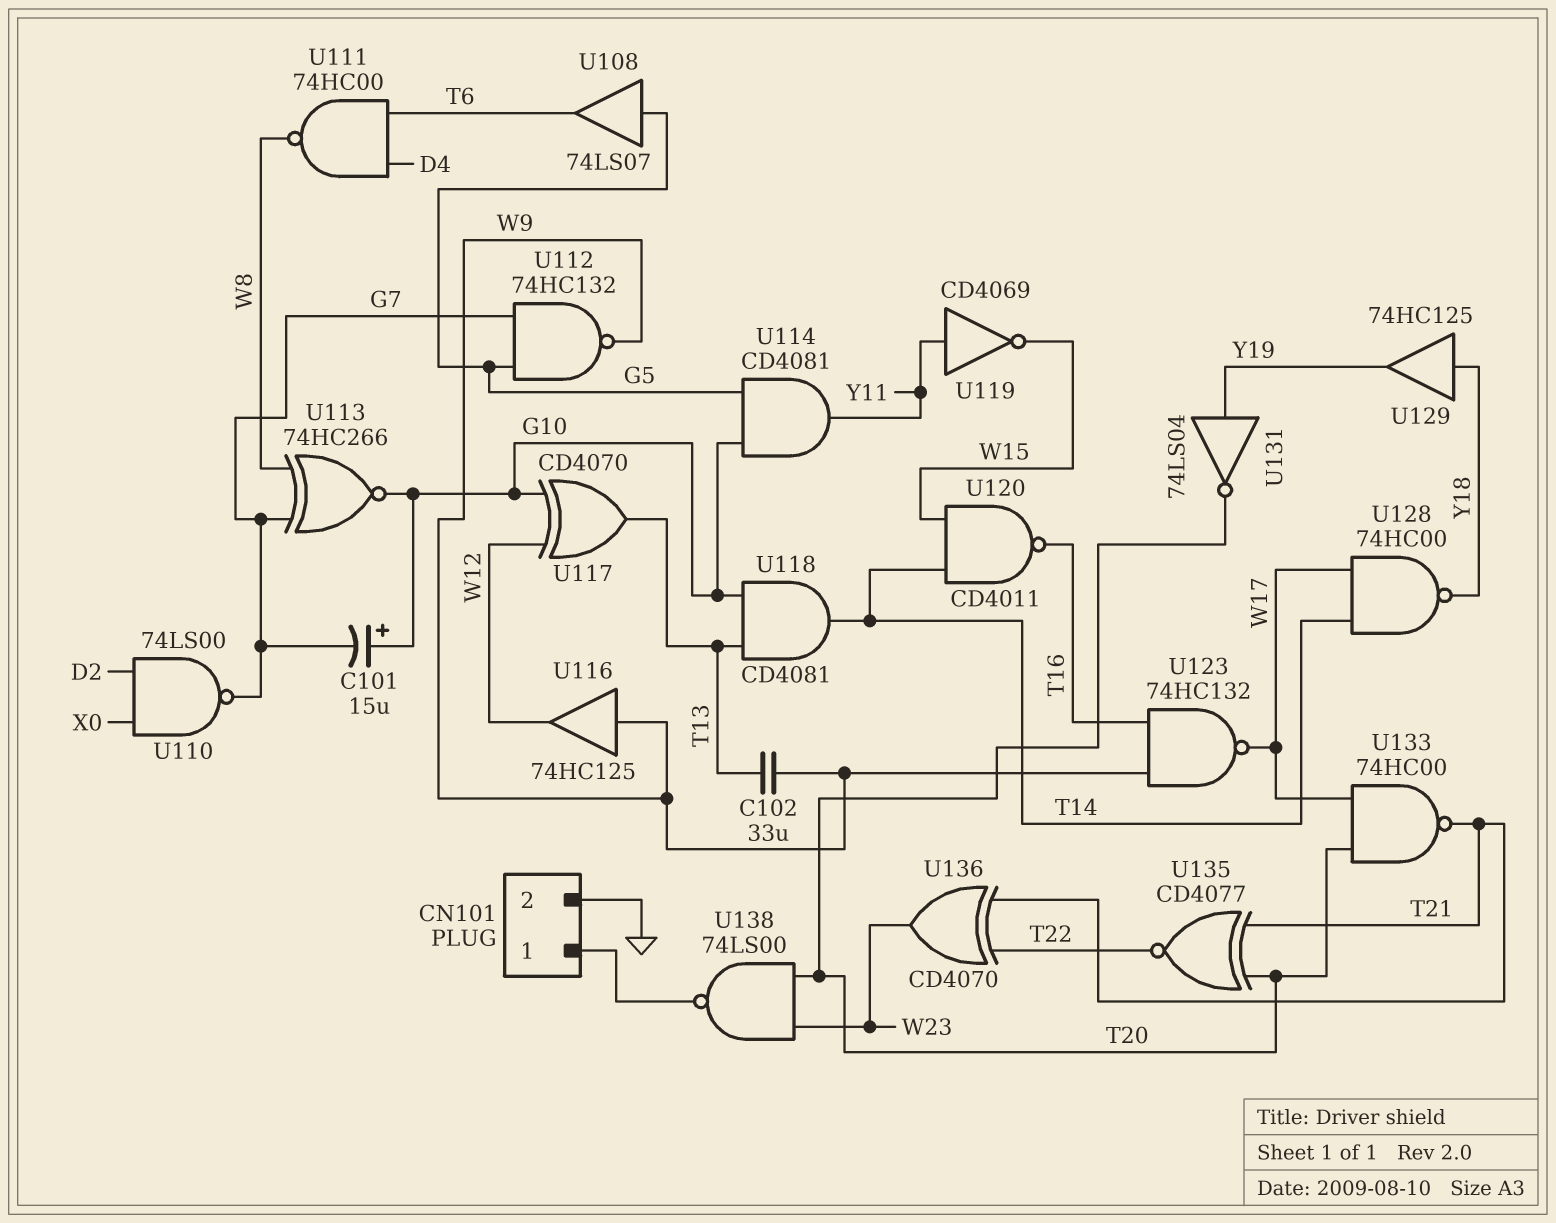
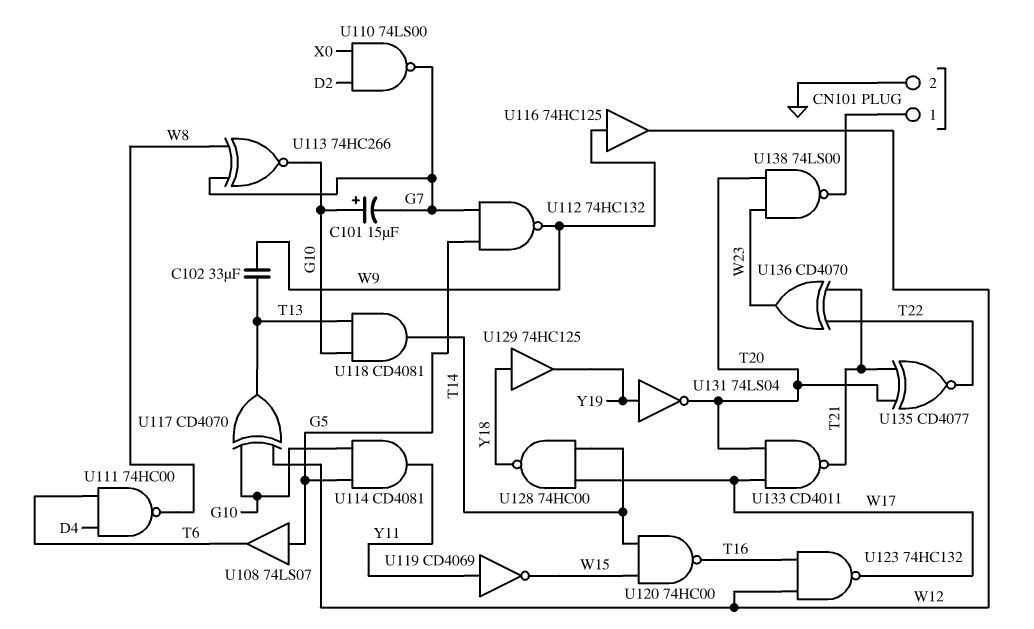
U120: NAND CD4011 (in T14, in W15, out T16) -> NAND 74HC00 (in T14, in W15, out T16)
U123: NAND 74HC132 (in T16, in W9, out W17) -> NAND 74HC132 (in T16, in W12, out W17)
U133: NAND 74HC00 (in T20, in W17, out T21) -> NAND CD4011 (in T20, in W17, out T21)

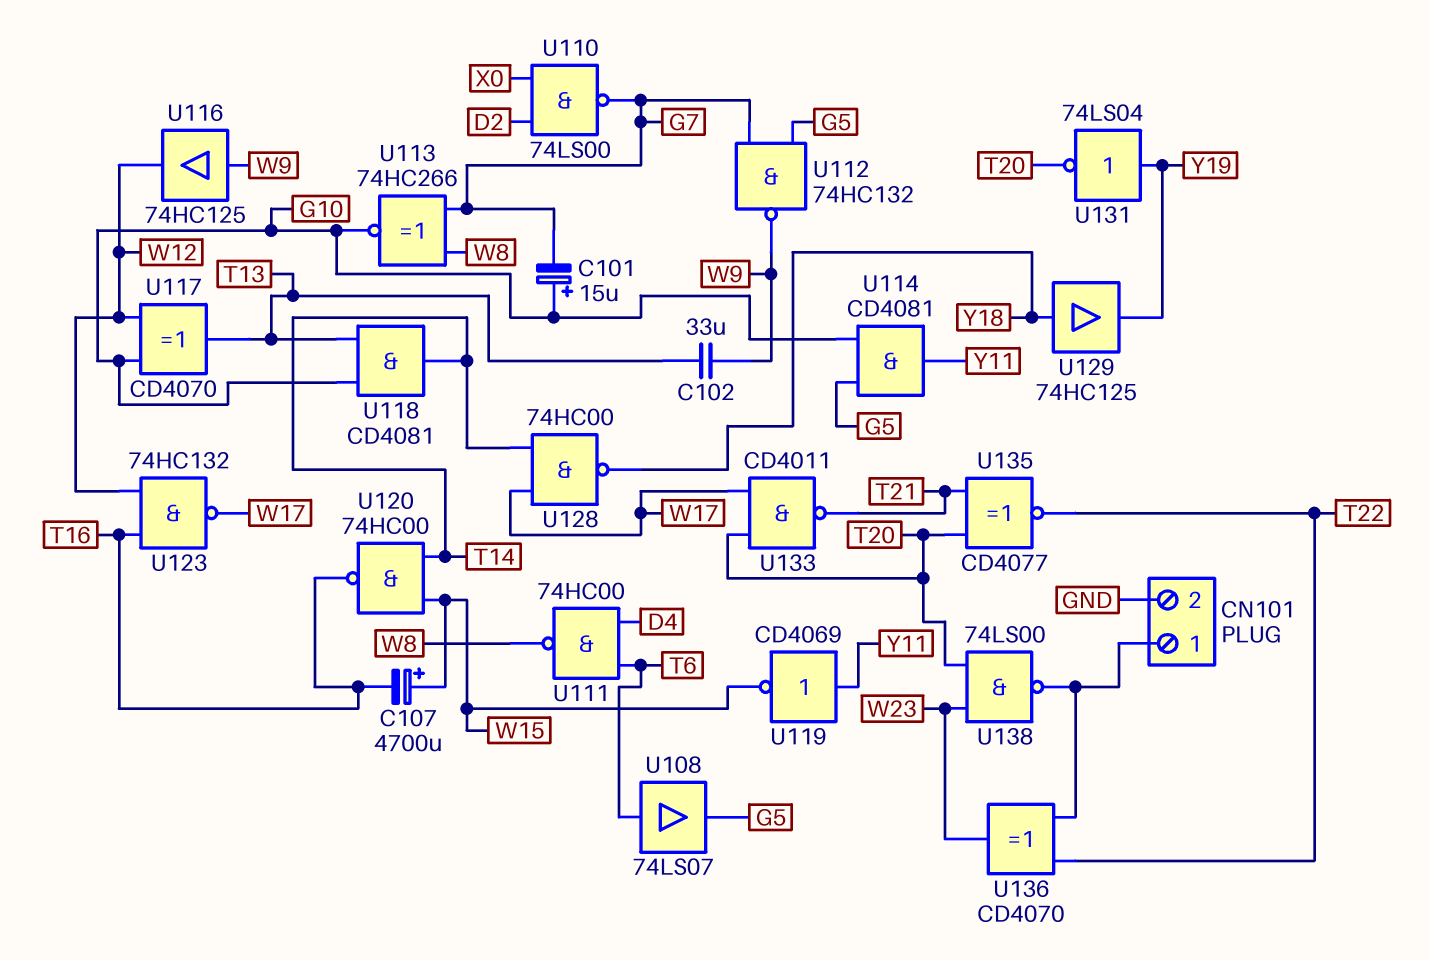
C107: none -> 4700uF (plus W15, minus T16)
U108: buffer 74LS07 (in G5, out T6) -> buffer 74LS07 (in T6, out G5)
U136: XOR CD4070 (in T21, in T22, out W23) -> XOR CD4070 (in CN101/1, in T22, out W23)

